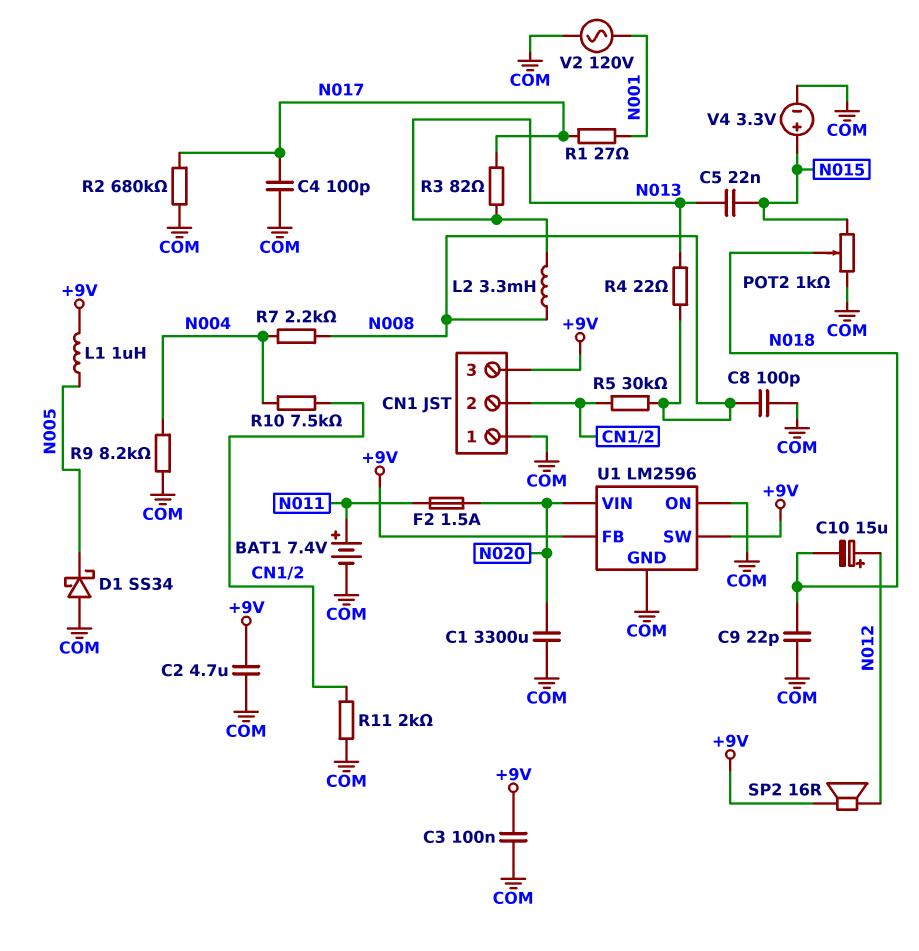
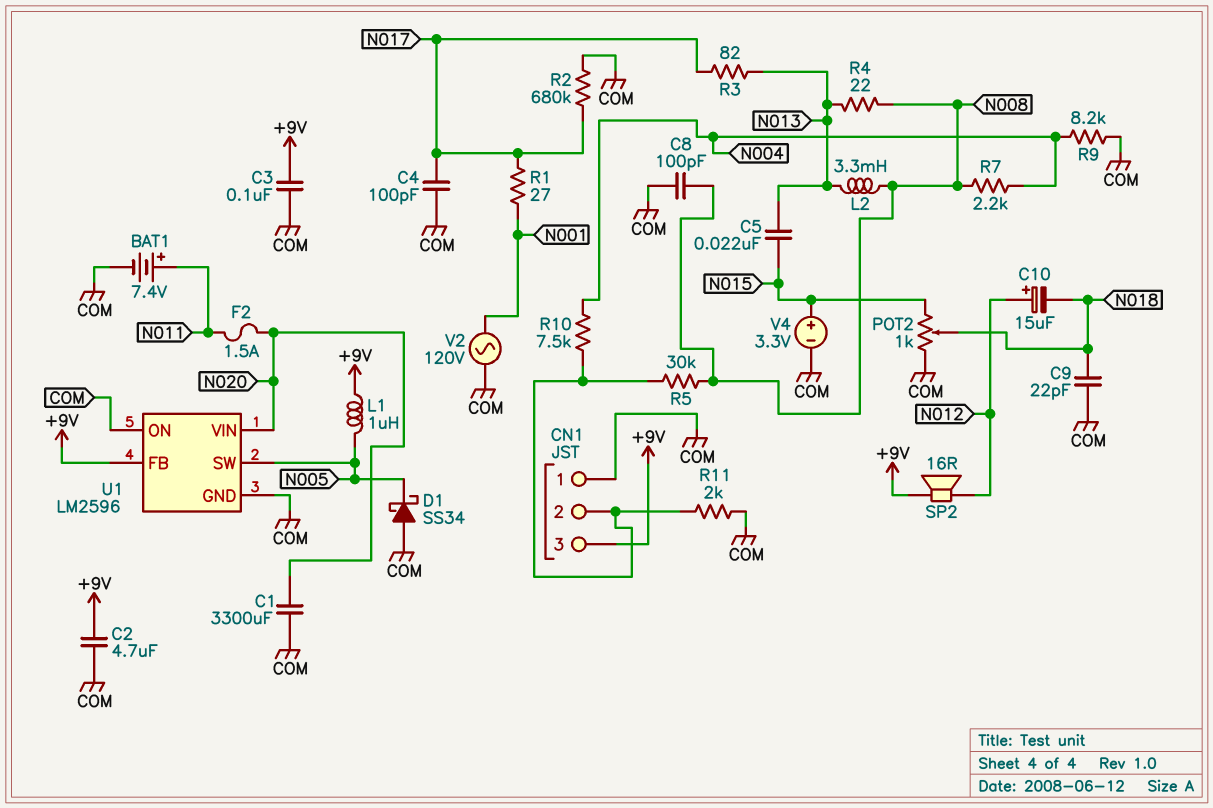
U1 pin SW: +9V -> N005

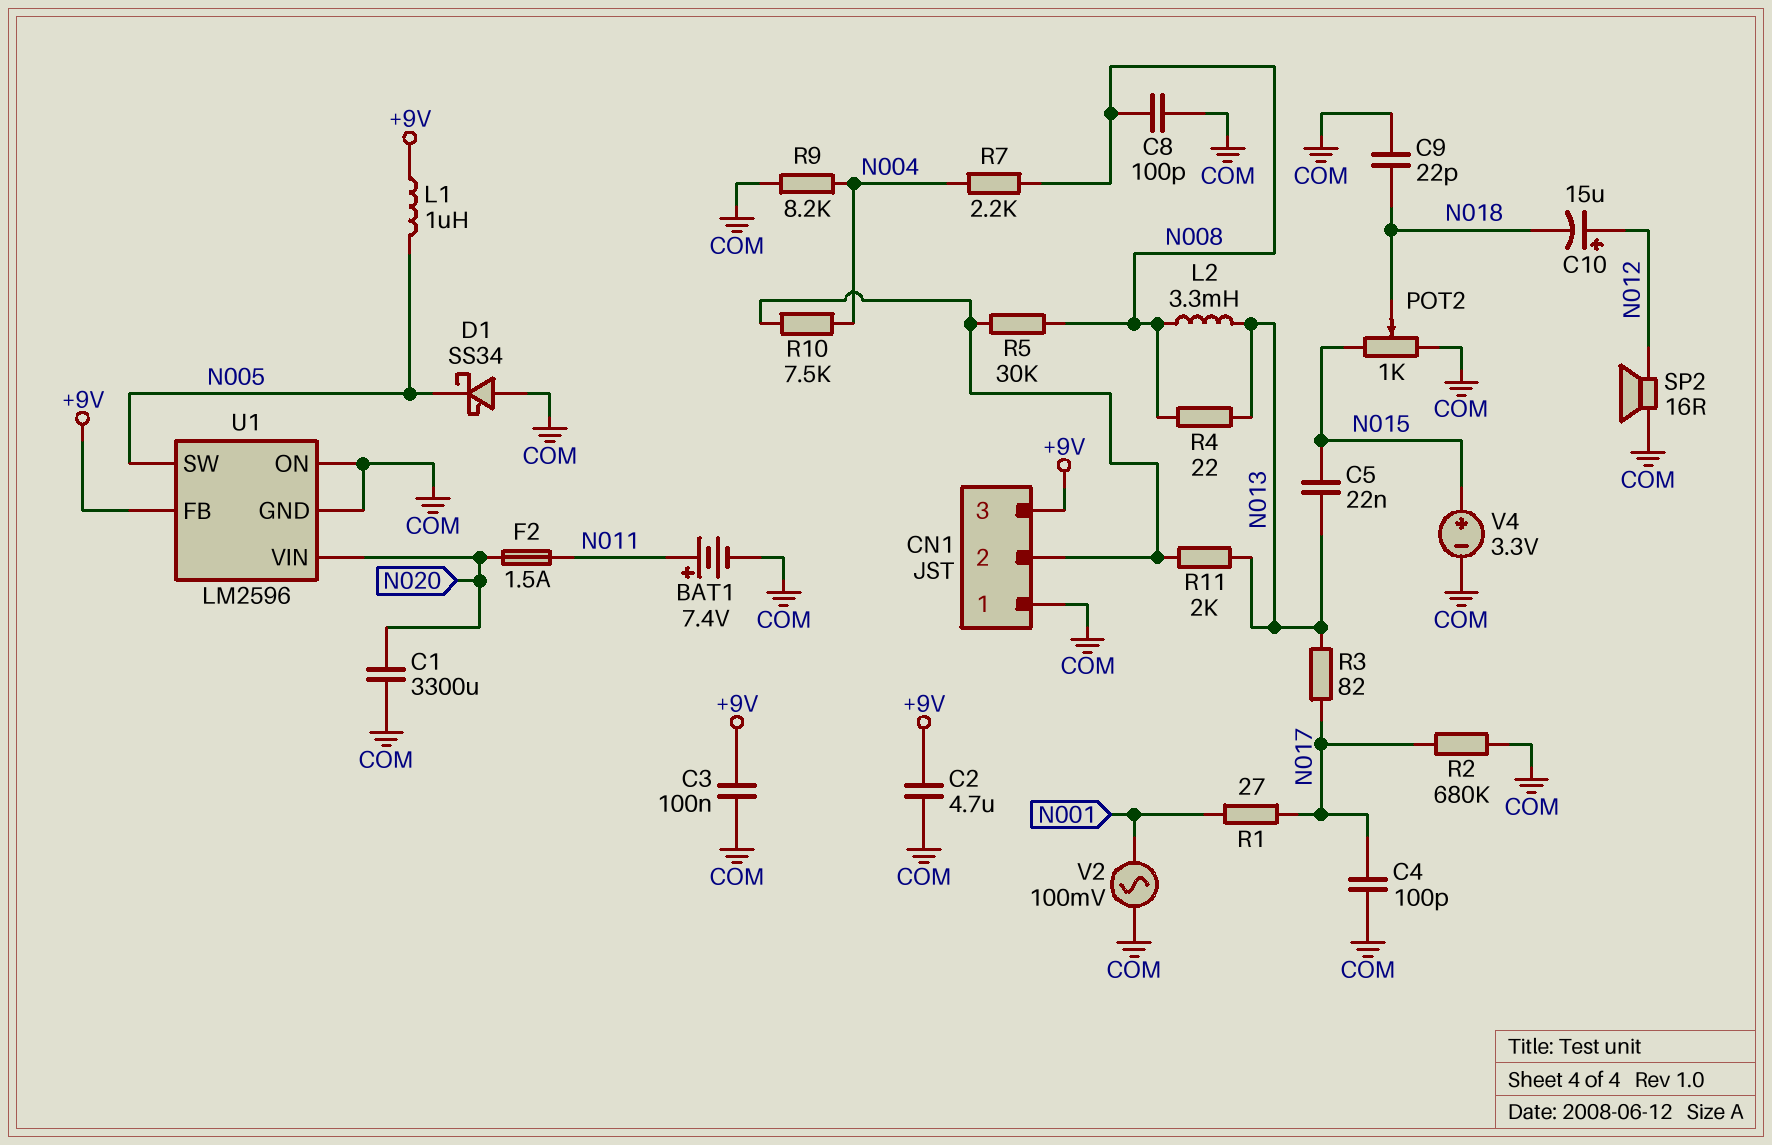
R11: 2k (CN1/2, COM) -> 2k (CN1/2, N013)
SP2: speaker 16R (+9V, N012) -> speaker 16R (COM, N012)
V2: AC 120V (COM, N001) -> AC 100mV (COM, N001)

